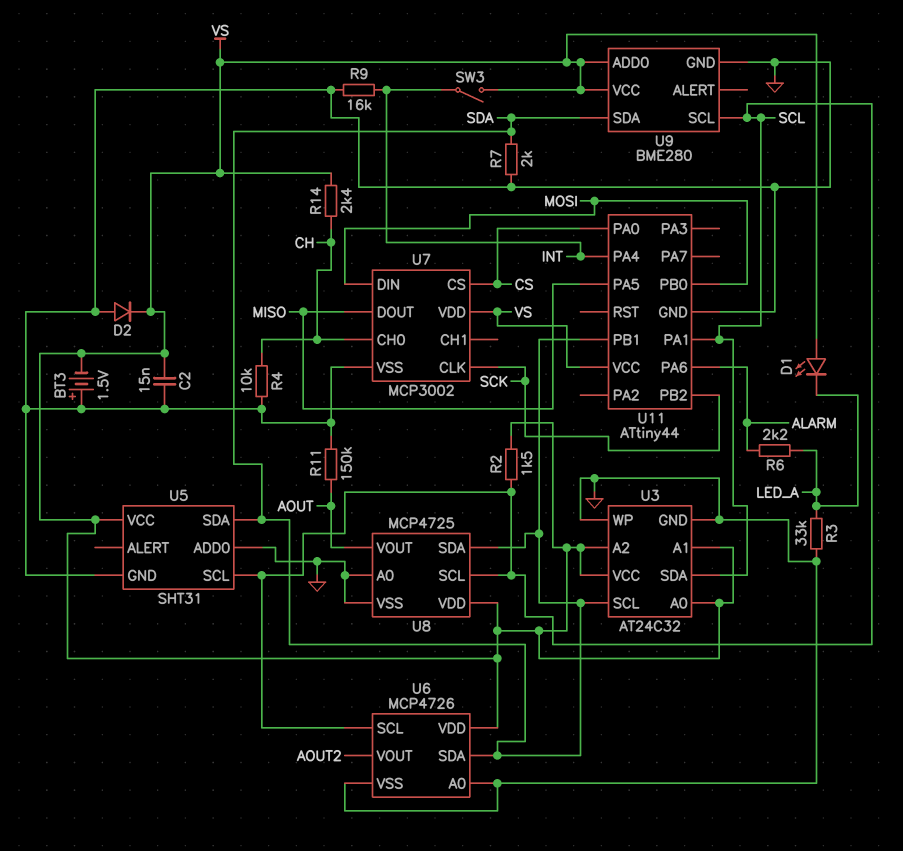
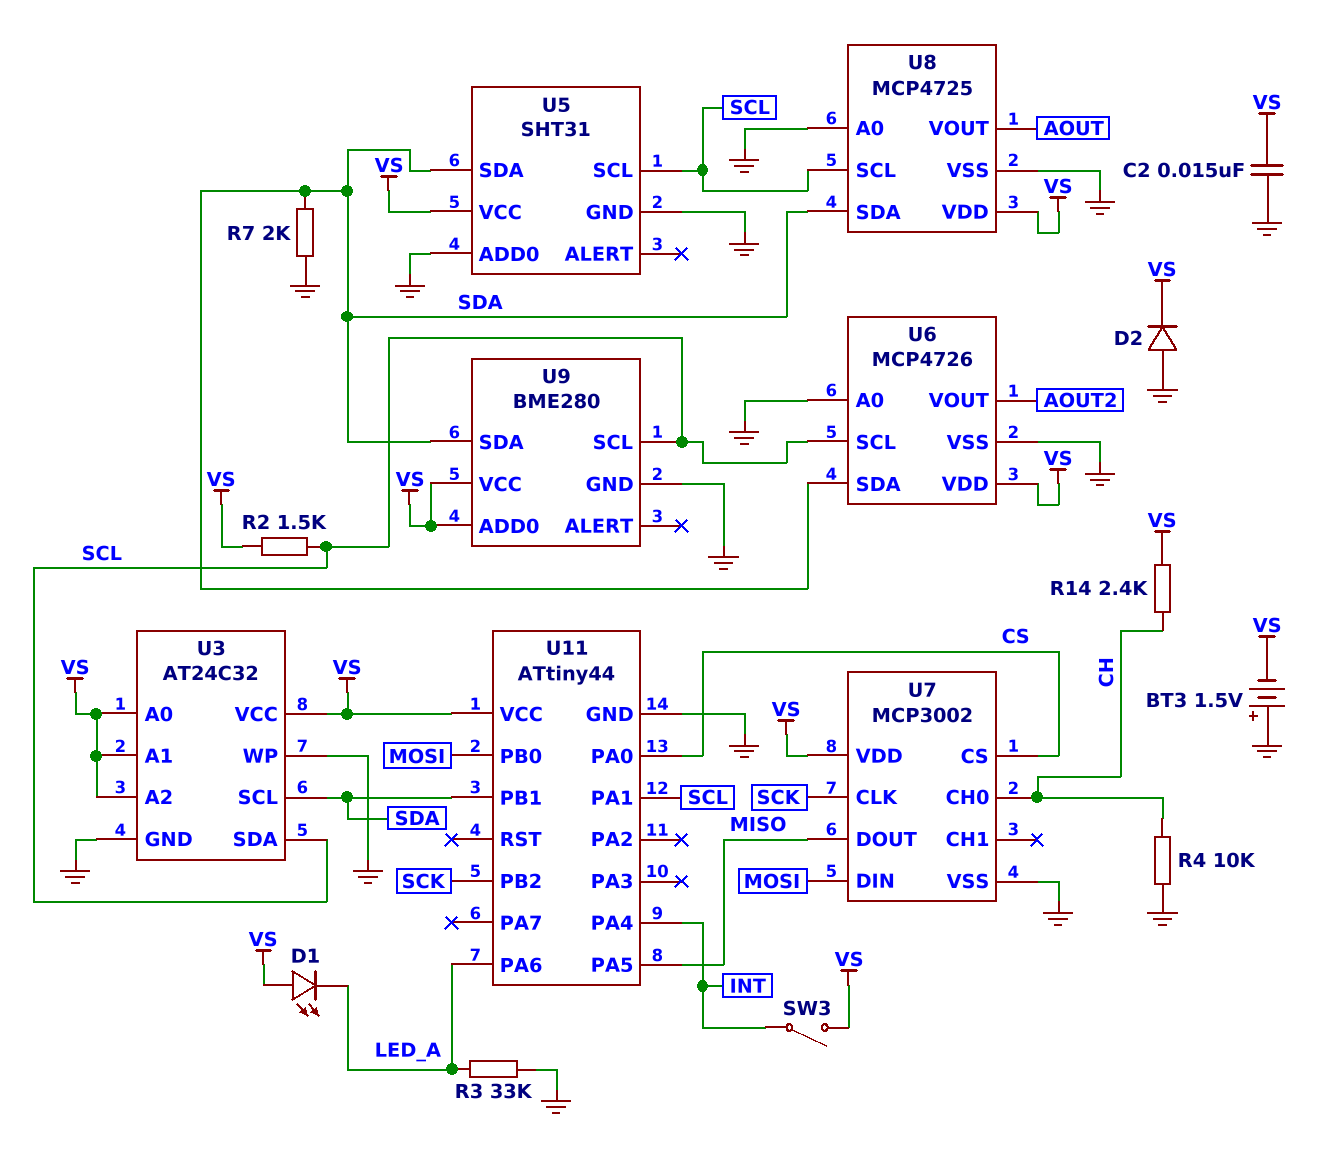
R6: 2.2k (ALARM, LED_A) -> none
R9: 16k (GND, INT) -> none
R11: 150k (AOUT, GND) -> none
U11 pin PA6: ALARM -> LED_A

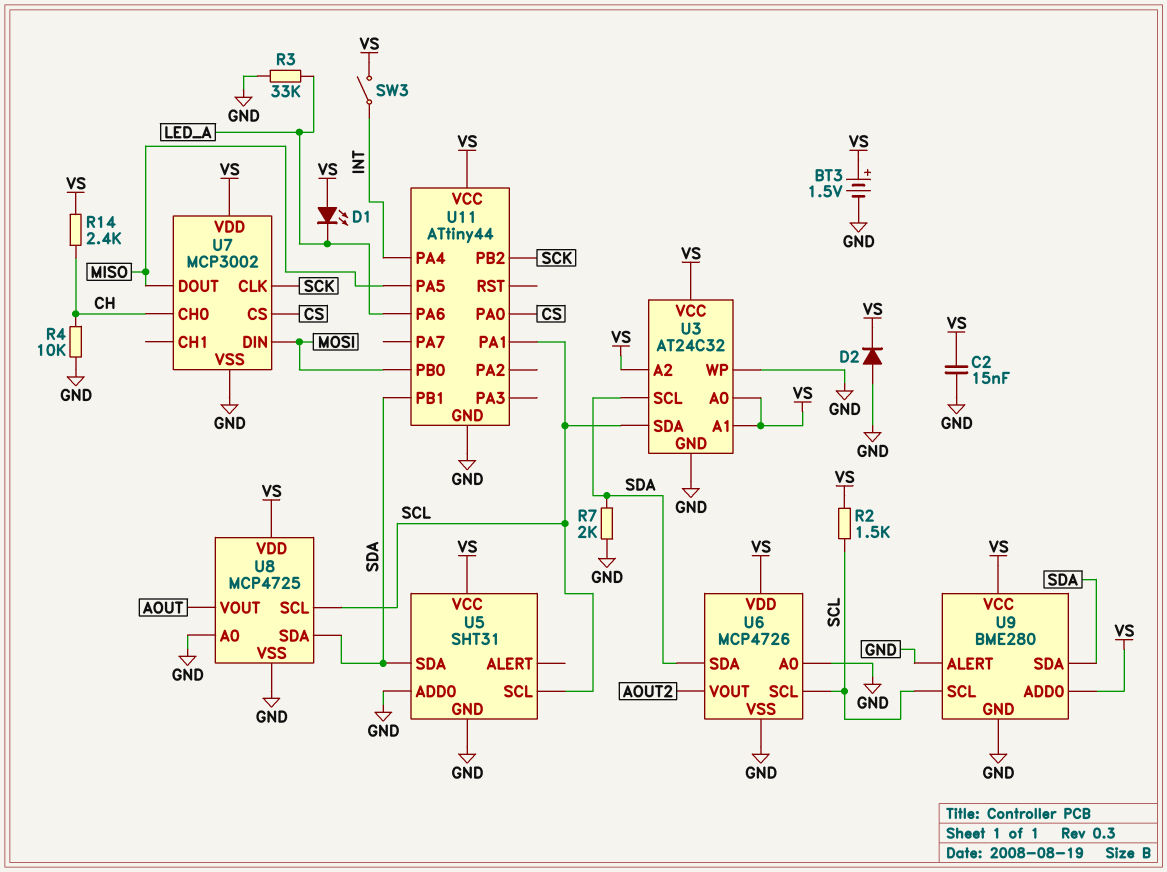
BT3: 1.5V (plus GND, minus VS) -> 1.5V (plus VS, minus GND)
U9 pin ALERT: none -> GND

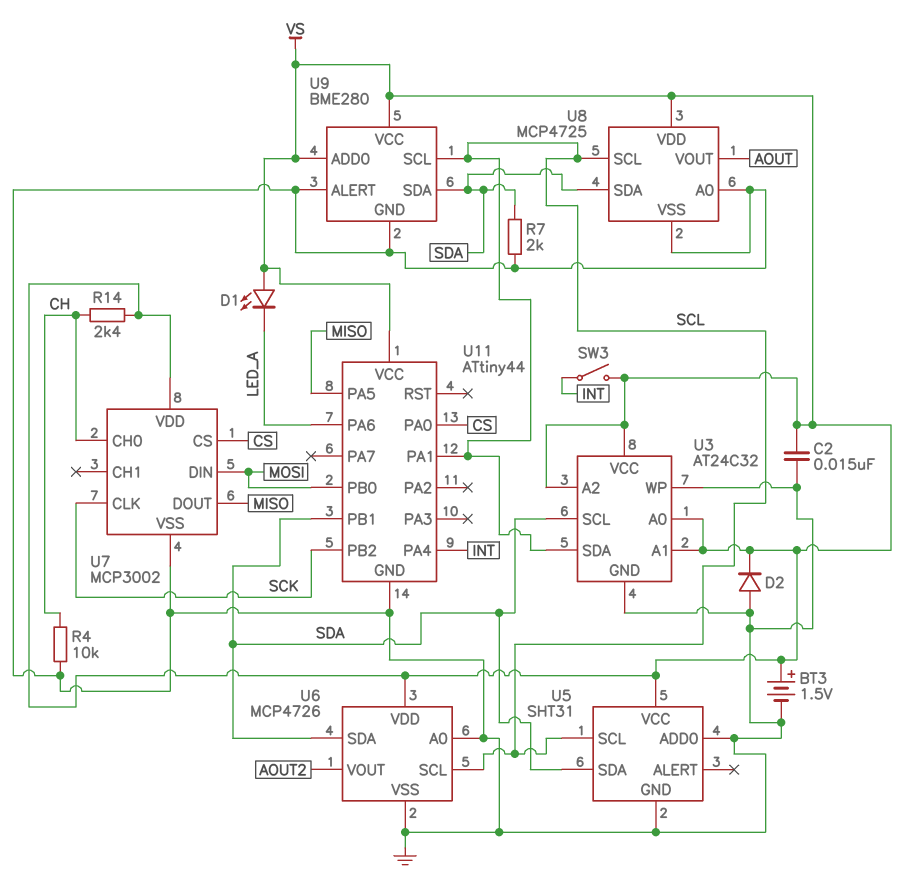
R2: 1.5k (SCL, VS) -> none
R3: 33k (GND, LED_A) -> none

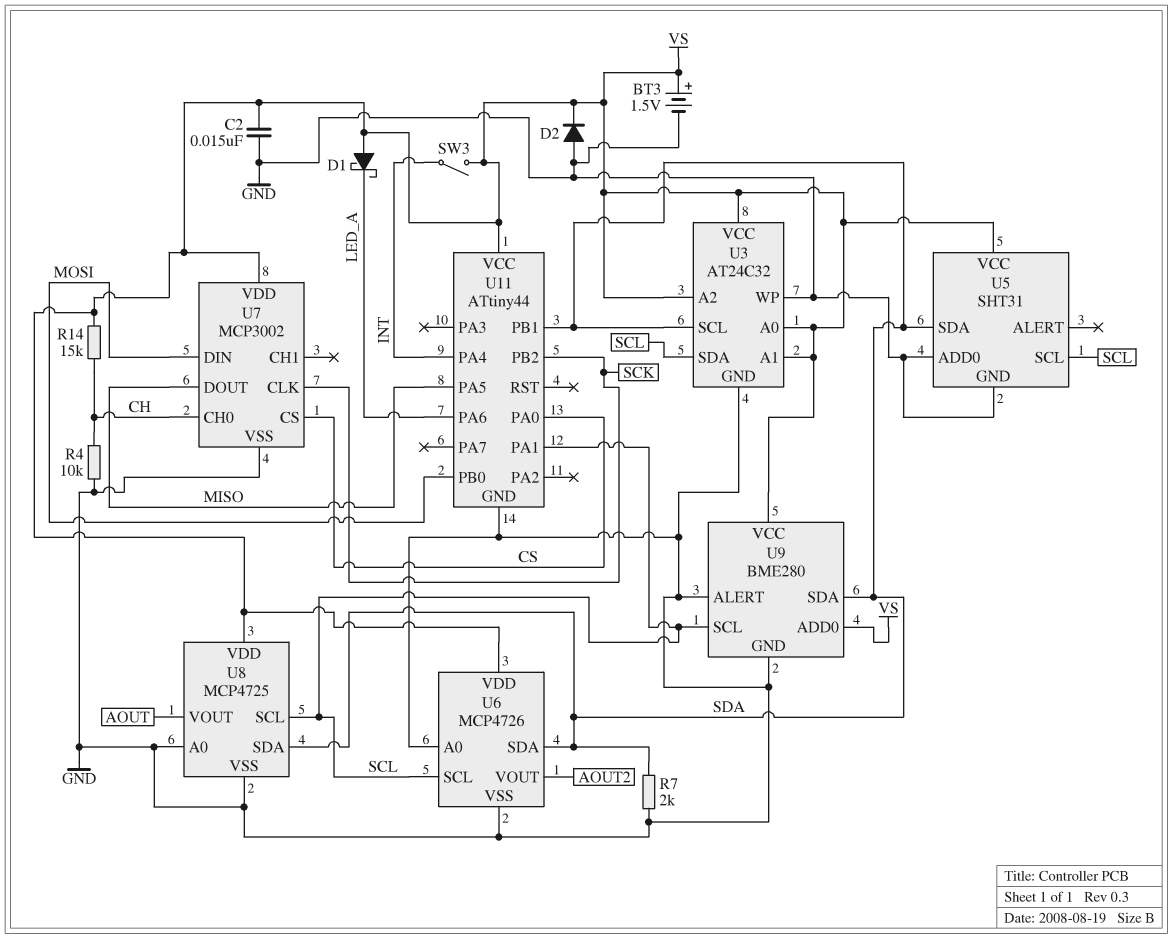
D1: LED (A VS, K LED_A) -> schottky (A VS, K LED_A)
R14: 2.4k (CH, VS) -> 15k (CH, VS)

